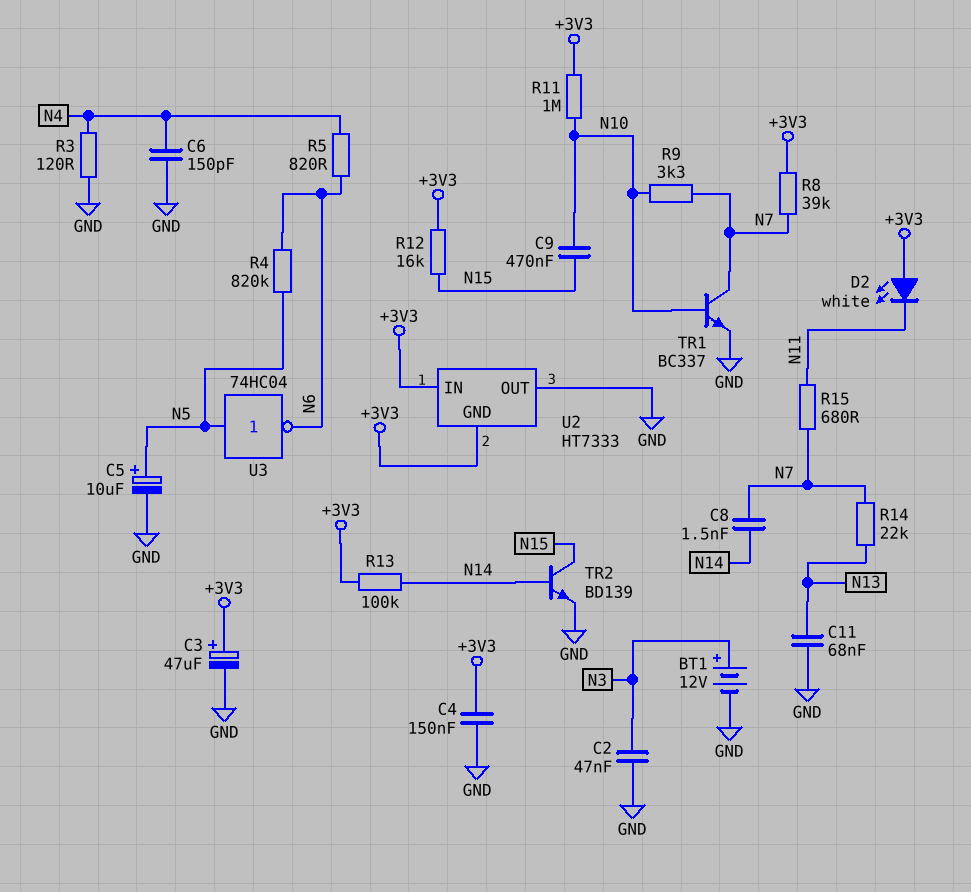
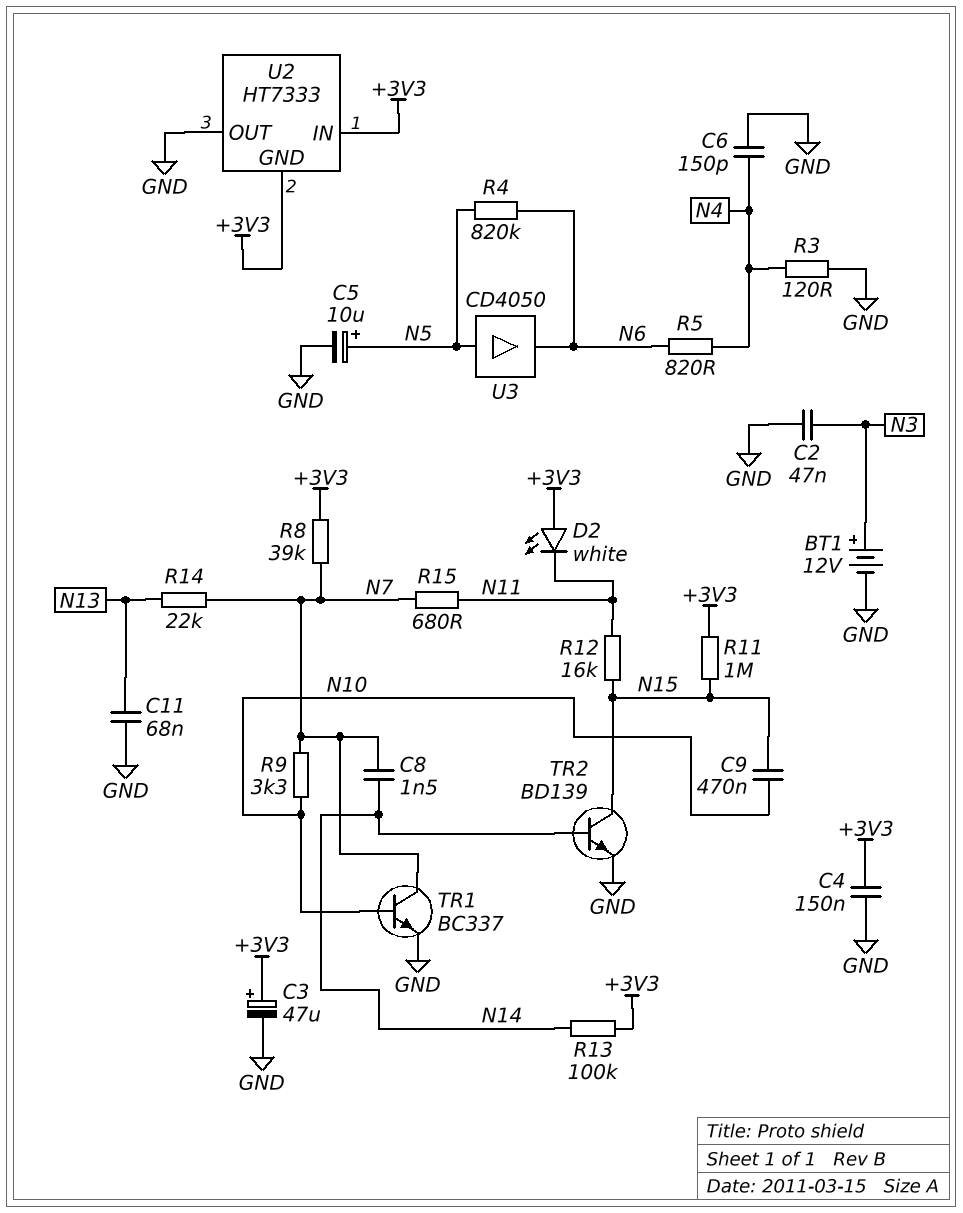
R11: 1M (+3V3, N10) -> 1M (+3V3, N15)
R12: 16k (+3V3, N15) -> 16k (N11, N15)
U3: NOT 74HC04 (in N5, out N6) -> buffer CD4050 (in N5, out N6)

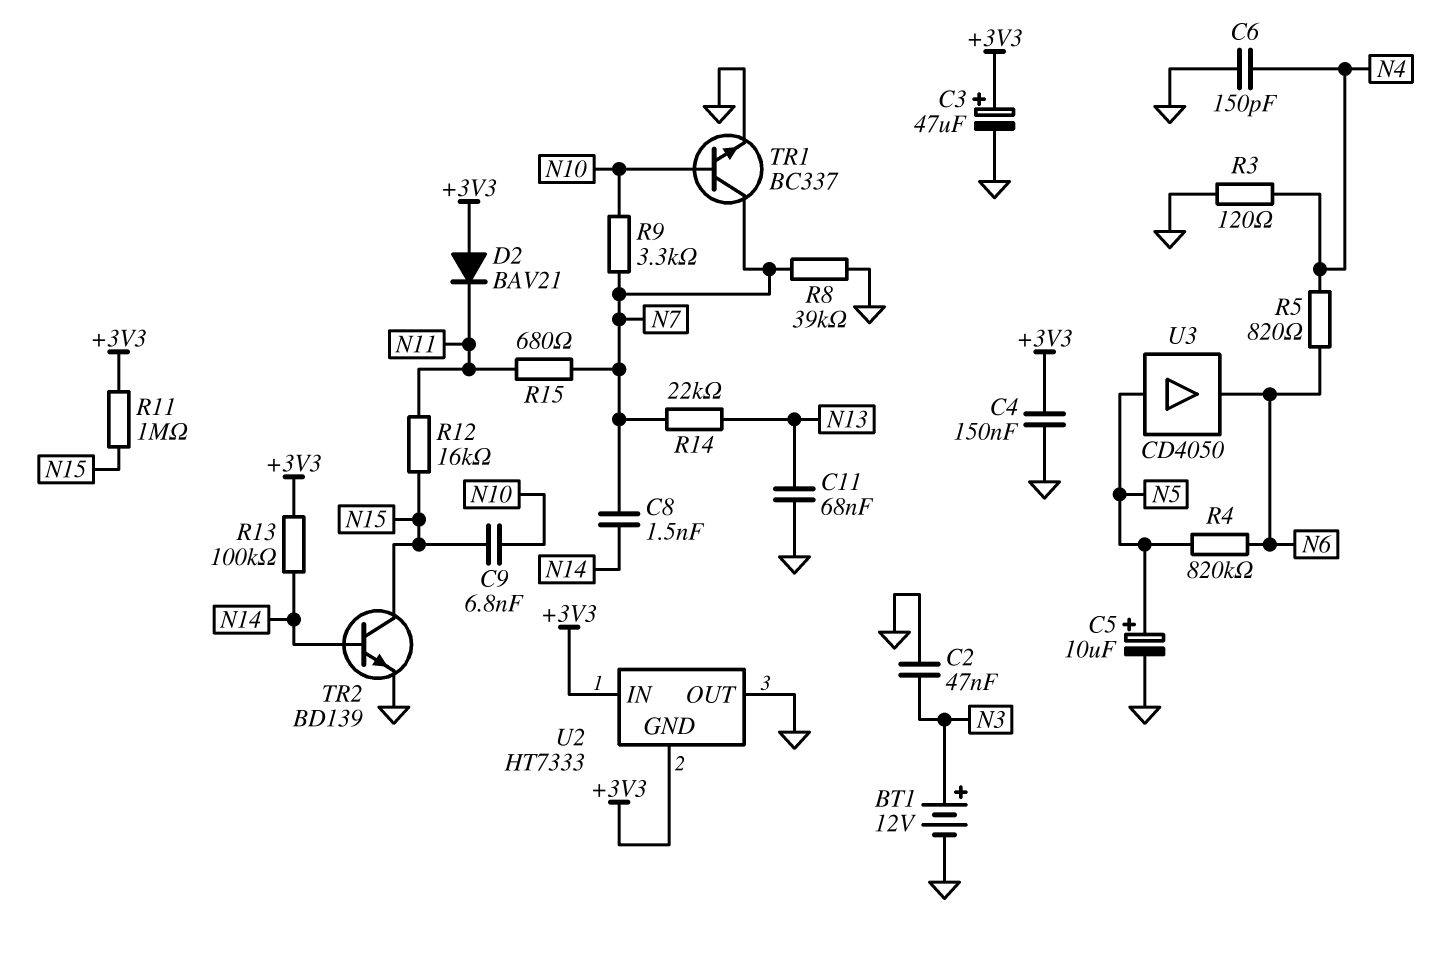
C9: 470nF (N10, N15) -> 6.8nF (N10, N15)
D2: LED white (A +3V3, K N11) -> diode BAV21 (A +3V3, K N11)
R8: 39k (+3V3, N7) -> 39k (GND, N7)

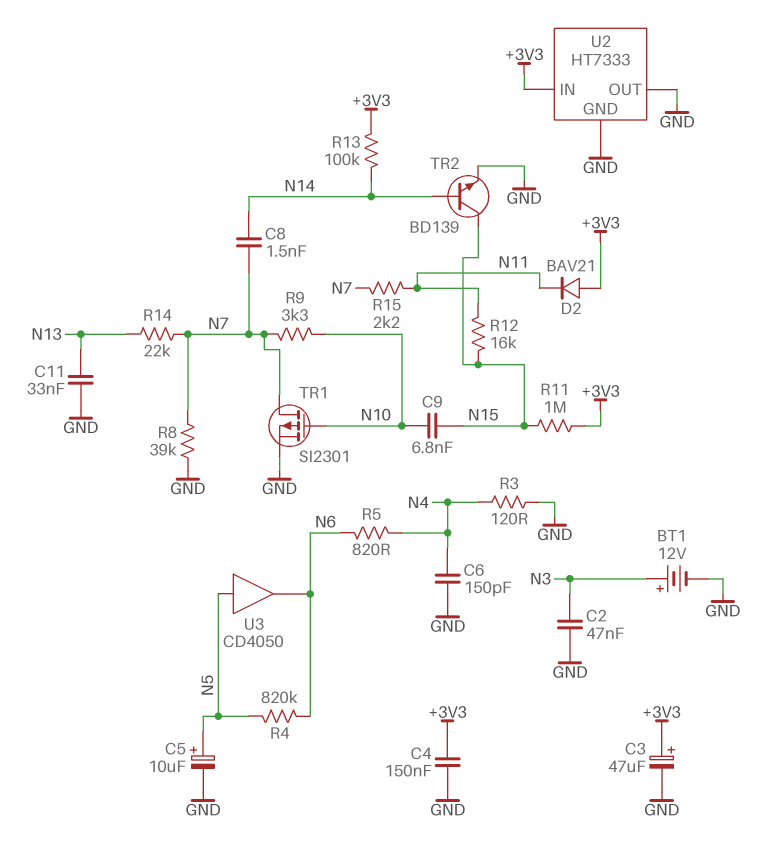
C11: 68nF (GND, N13) -> 33nF (GND, N13)
R15: 680 (N7, N11) -> 2.2k (N7, N11)
TR1: NPN BC337 (B N10, C N7, E GND) -> PMOS SI2301 (G N10, D N7, S GND)
U2 pin GND: +3V3 -> GND

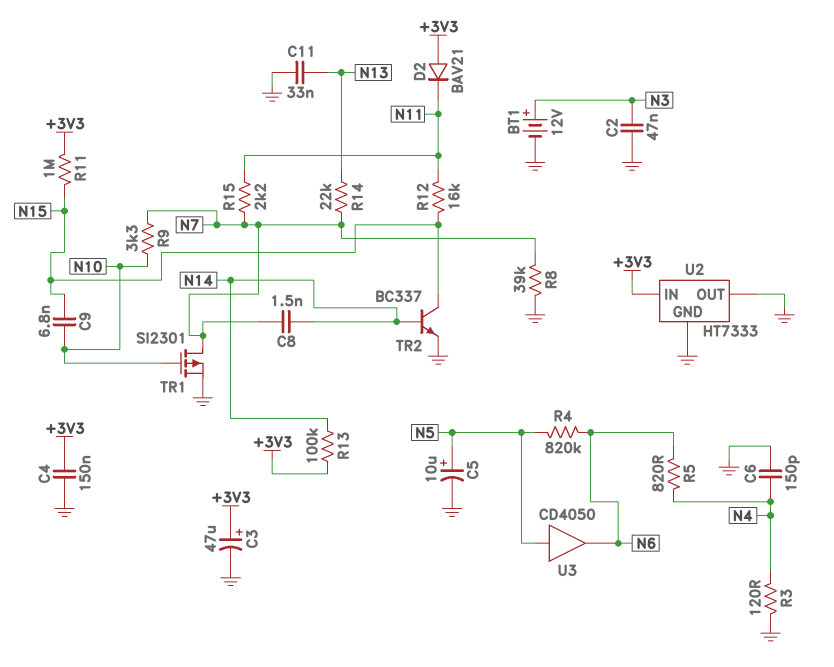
TR2: NPN BD139 (B N14, C N15, E GND) -> NPN BC337 (B N14, C N15, E GND)

